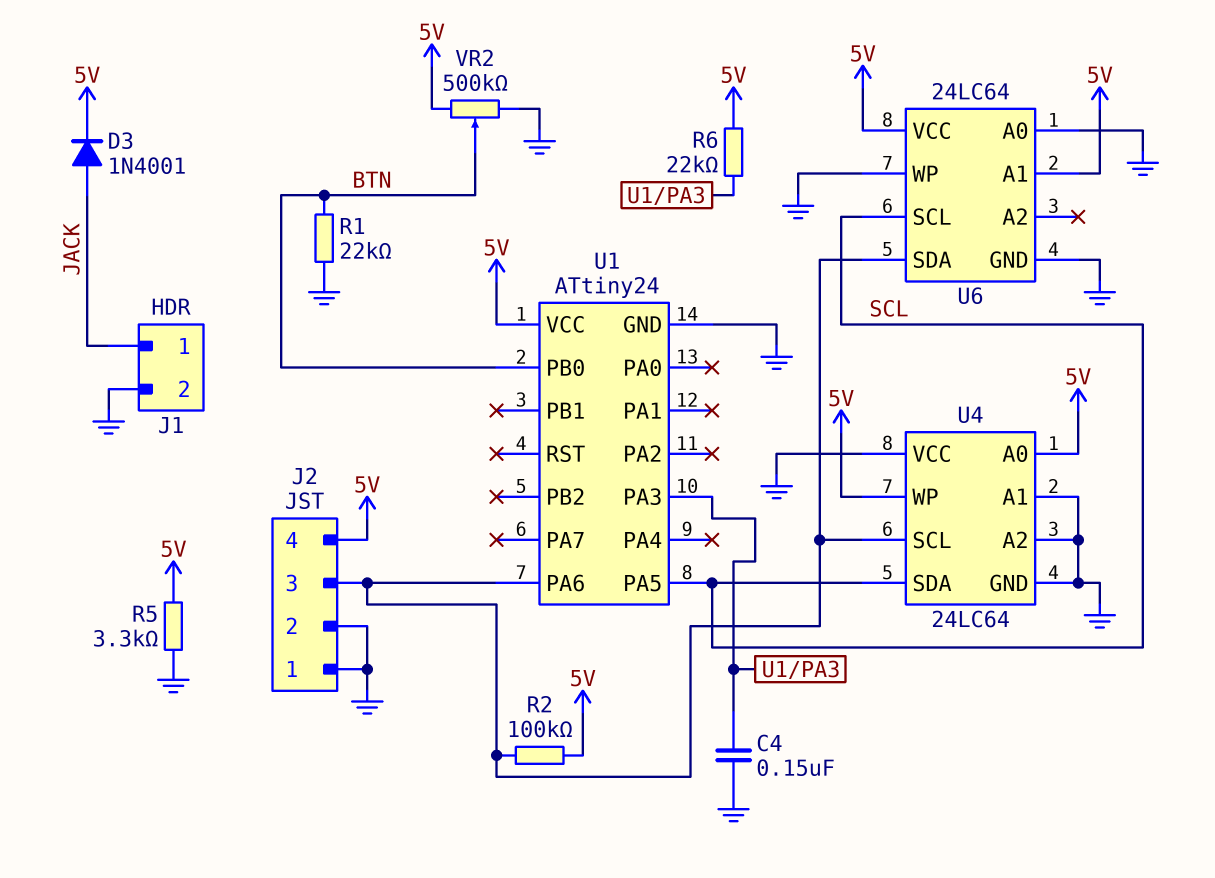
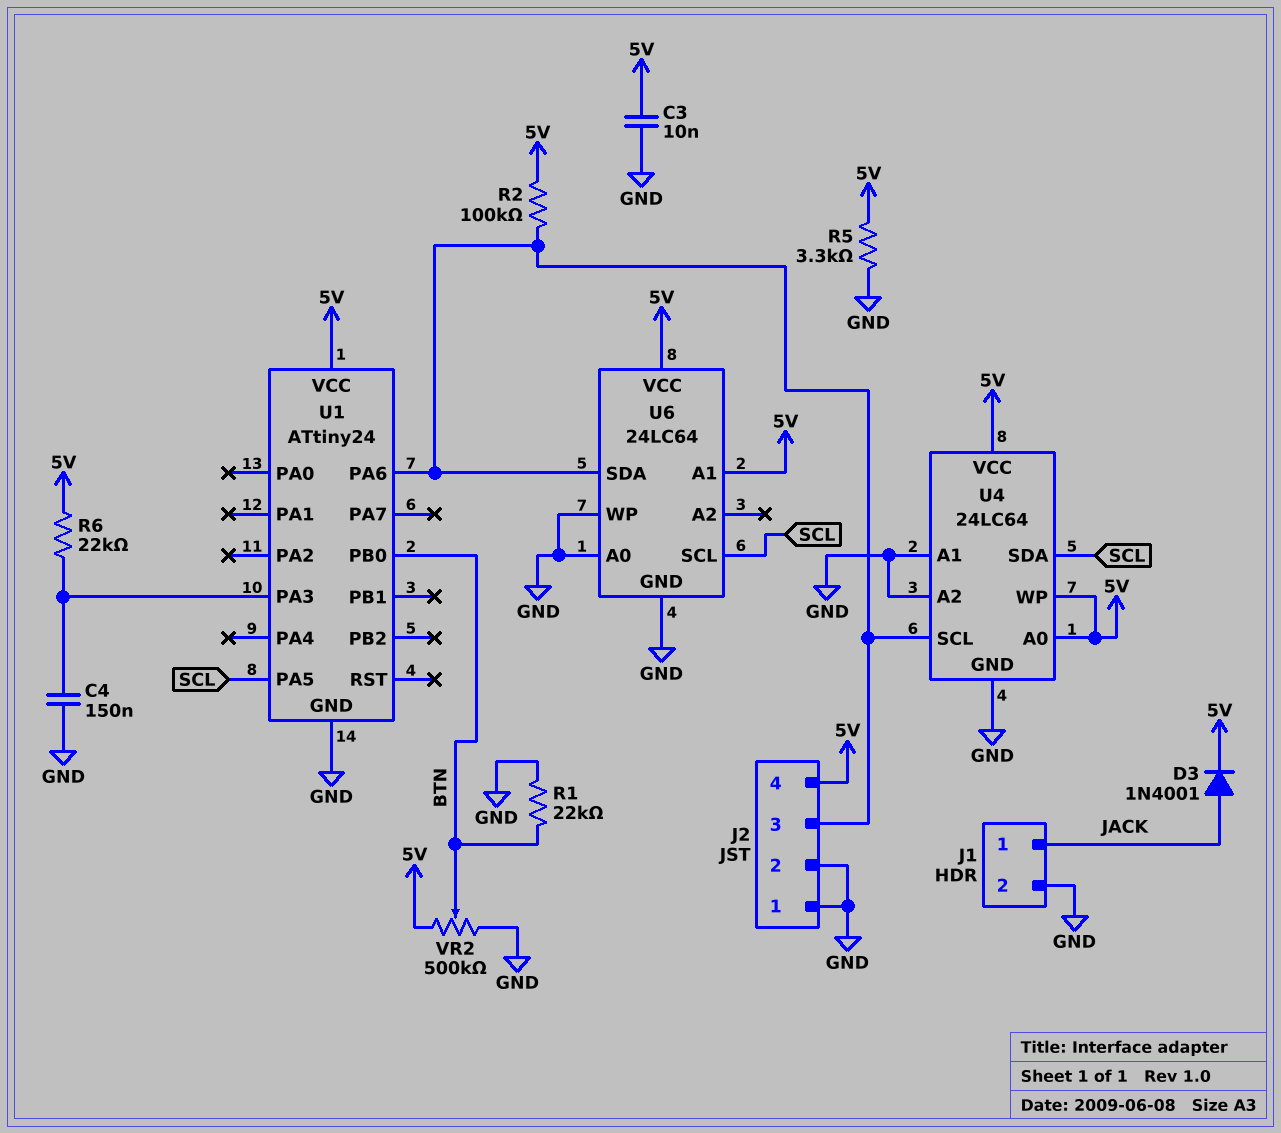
C3: none -> 10nF (5V, GND)
U4 pin VCC: GND -> 5V

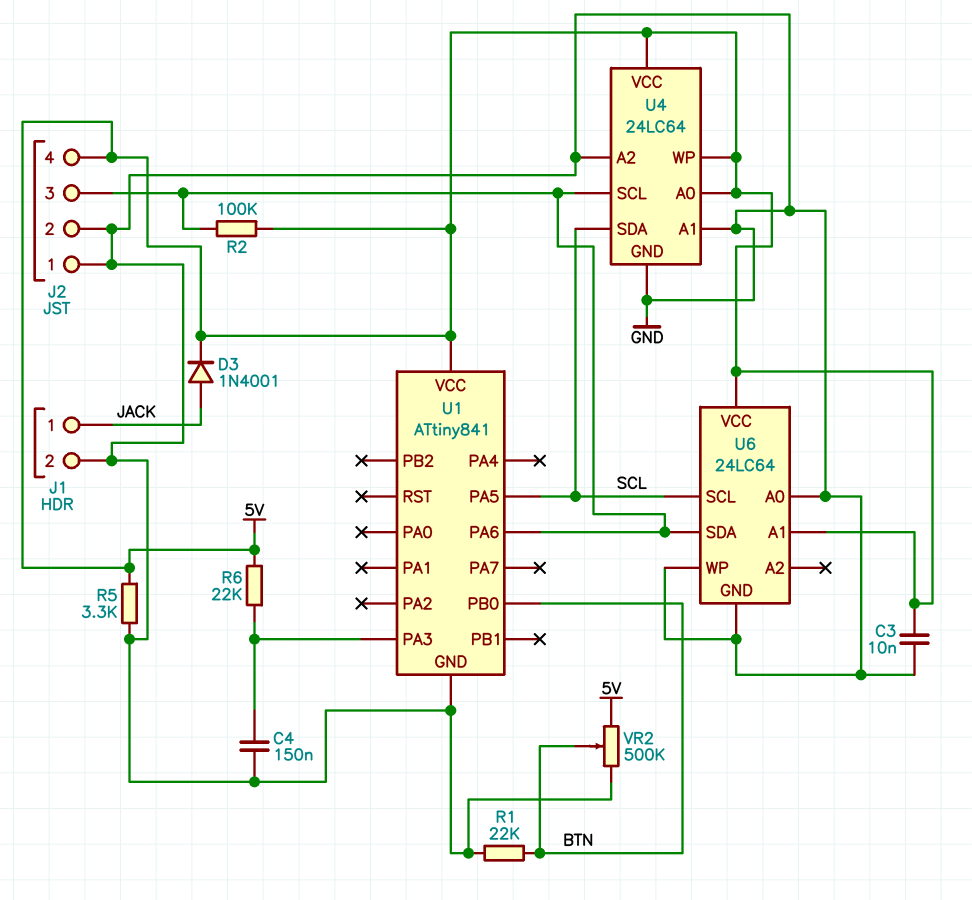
U1: ATtiny24 -> ATtiny841

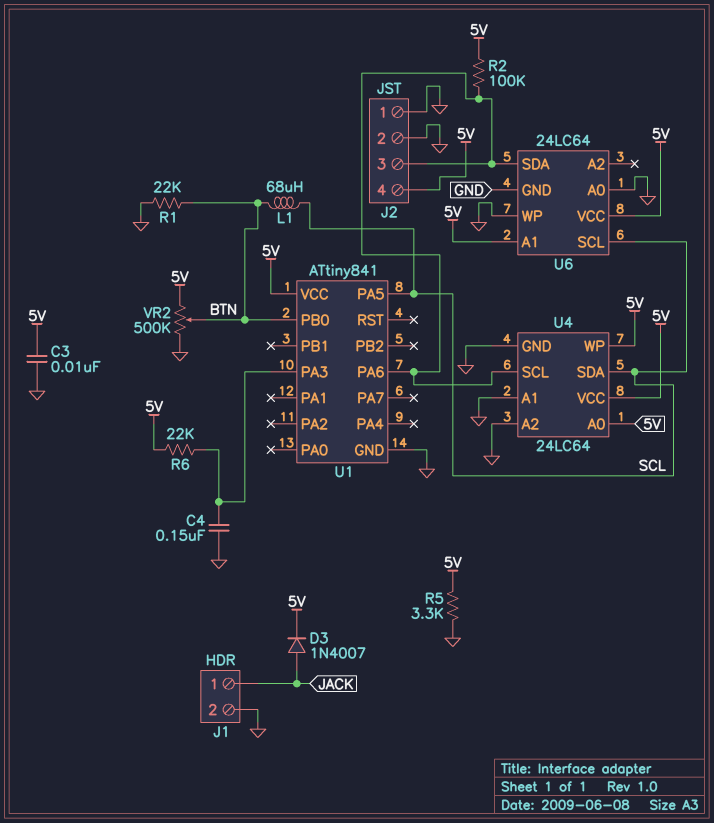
D3: diode 1N4001 (A JACK, K 5V) -> diode 1N4007 (A JACK, K 5V)
L1: none -> 68uH (BTN, SCL)

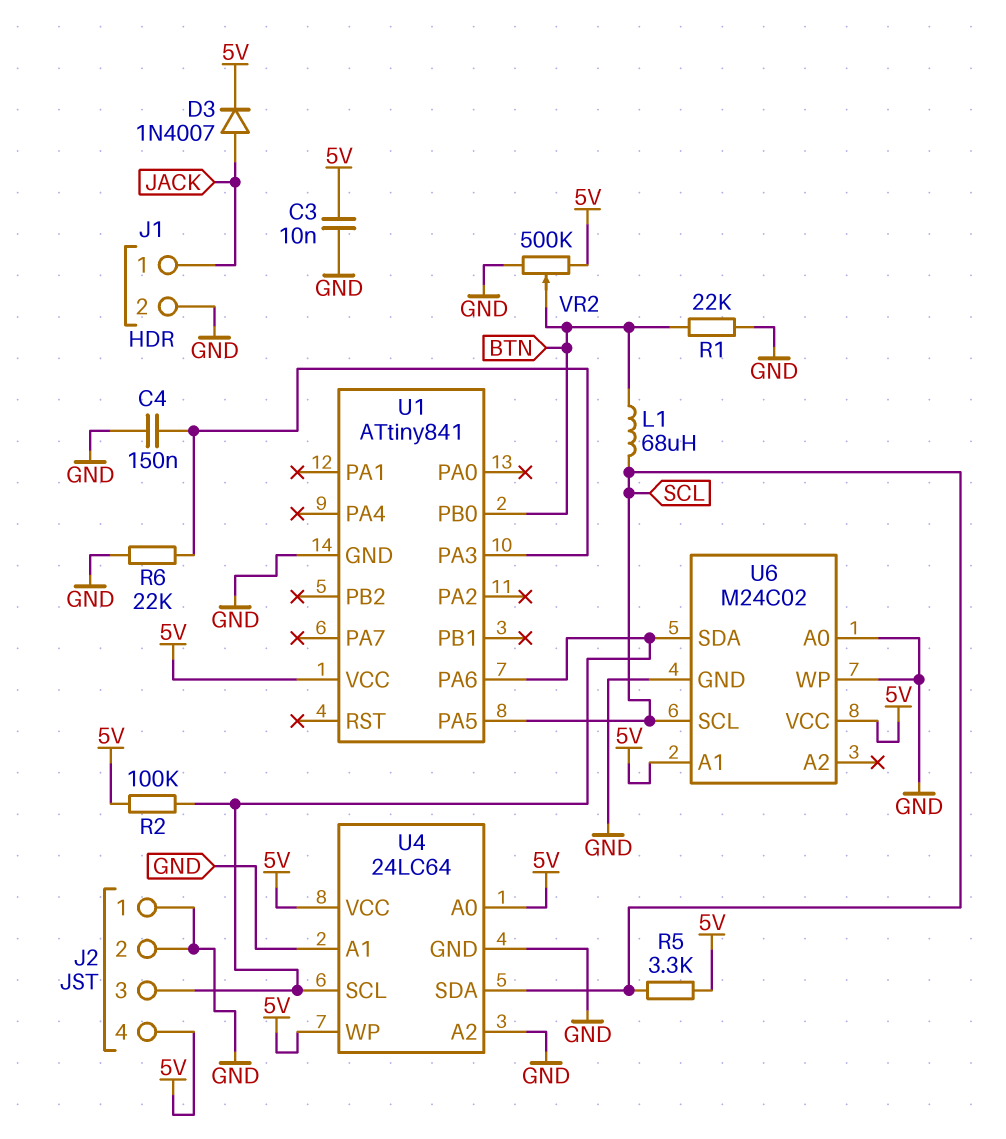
R5: 3.3k (5V, GND) -> 3.3k (5V, SCL)
R6: 22k (5V, U1/PA3) -> 22k (GND, U1/PA3)
U6: 24LC64 -> M24C02

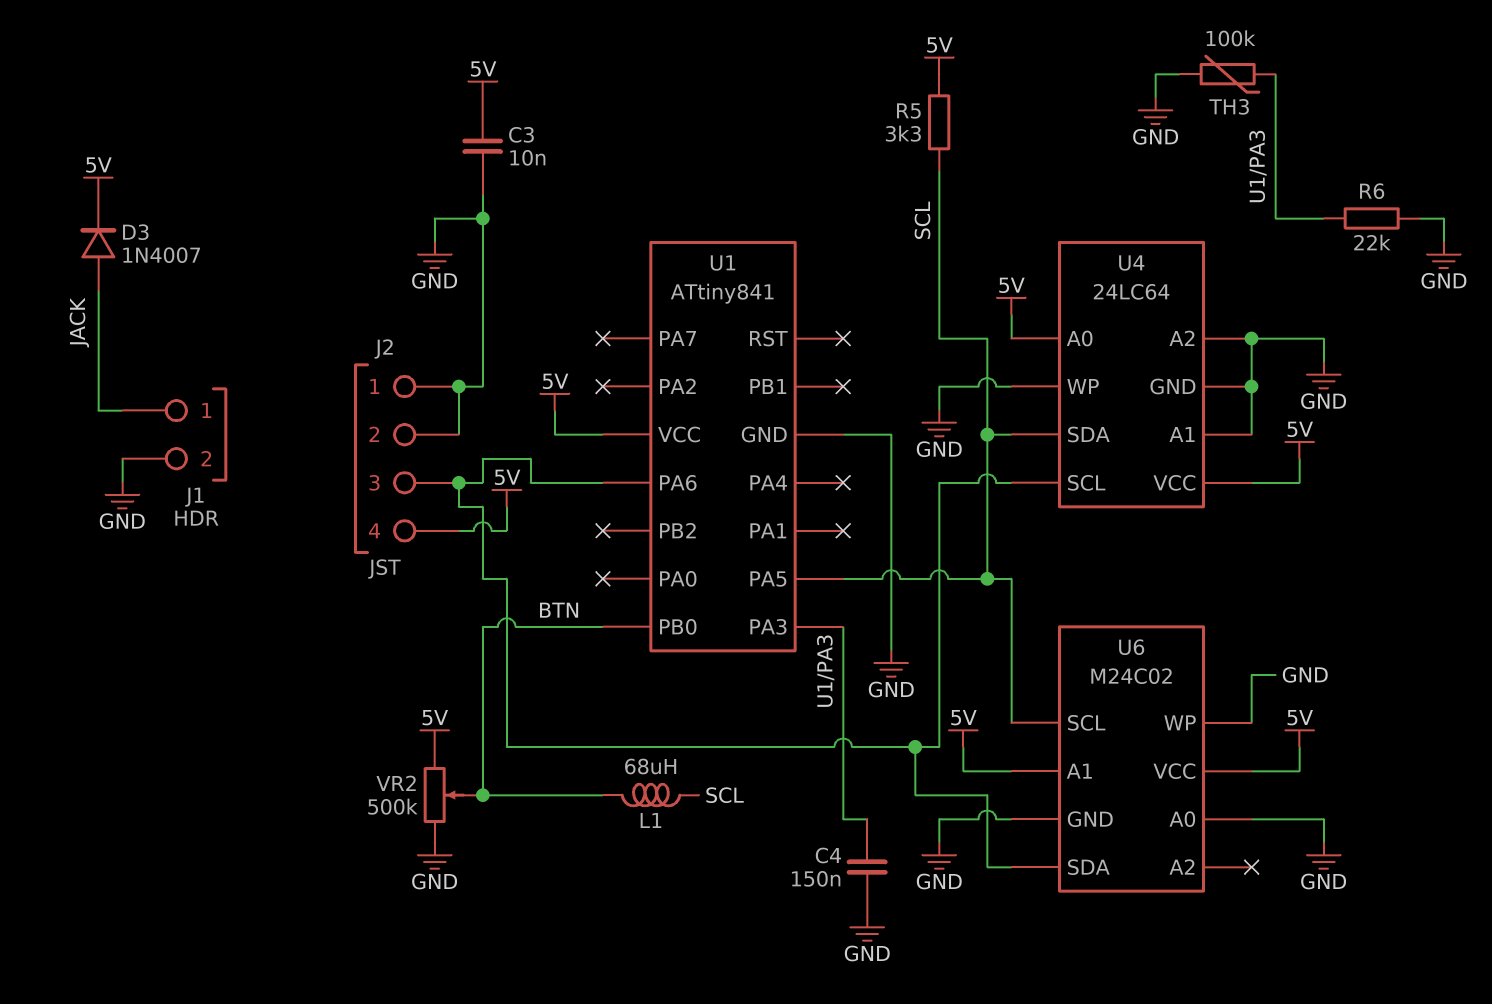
R1: 22k (BTN, GND) -> none
R2: 100k (5V, J2/3) -> none
TH3: none -> 100k (GND, U1/PA3)
U4 pin WP: 5V -> GND

